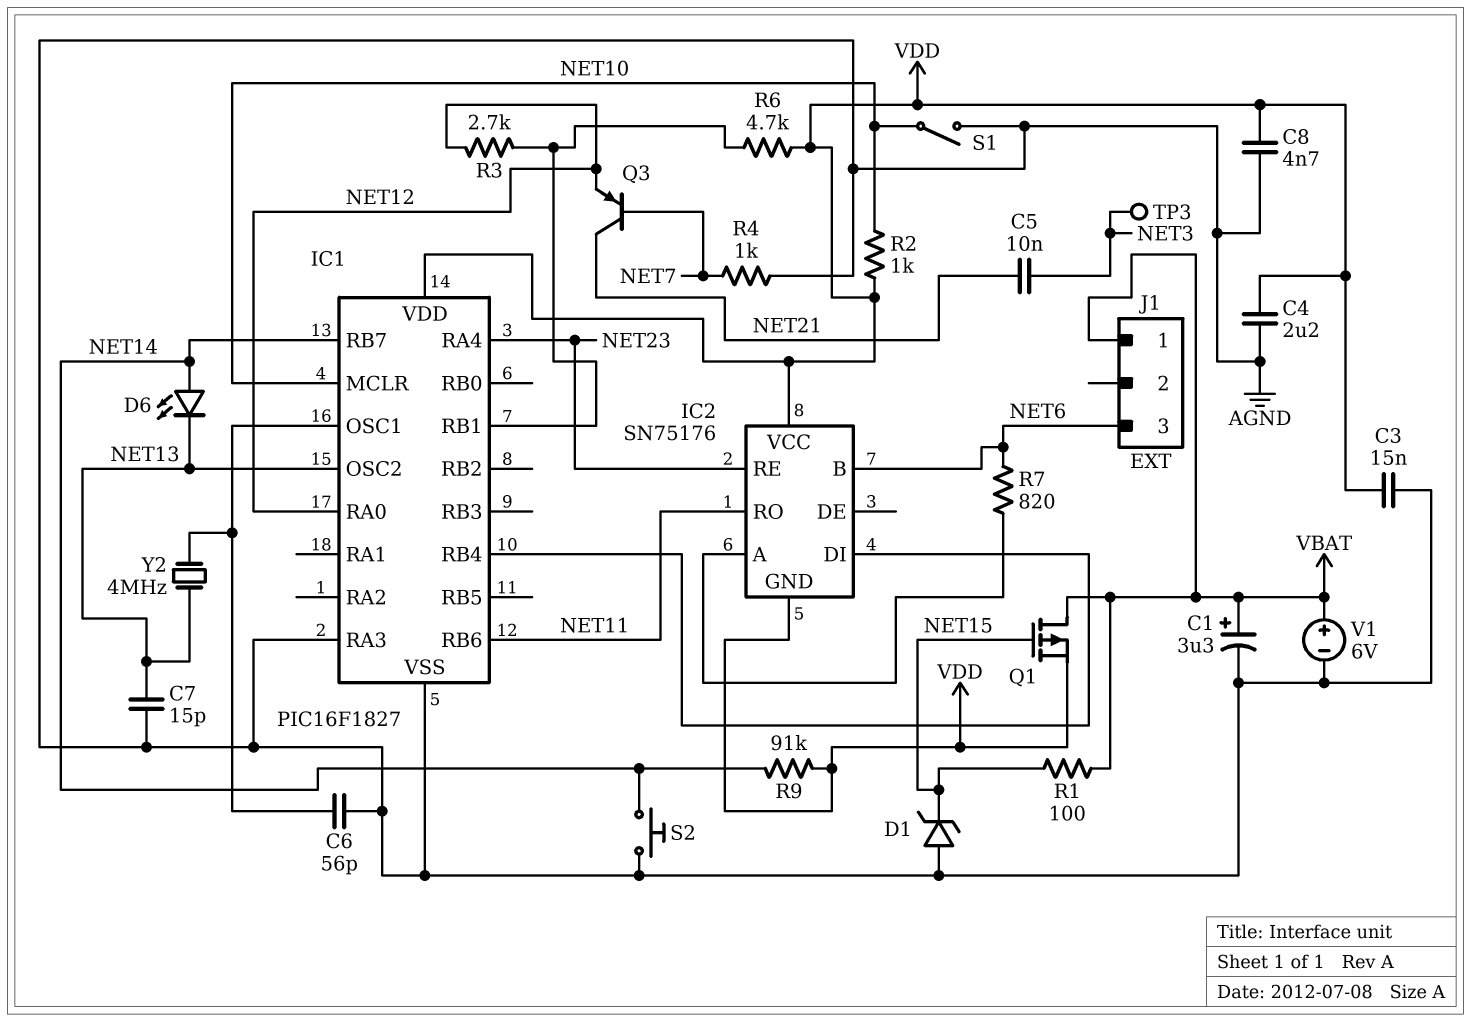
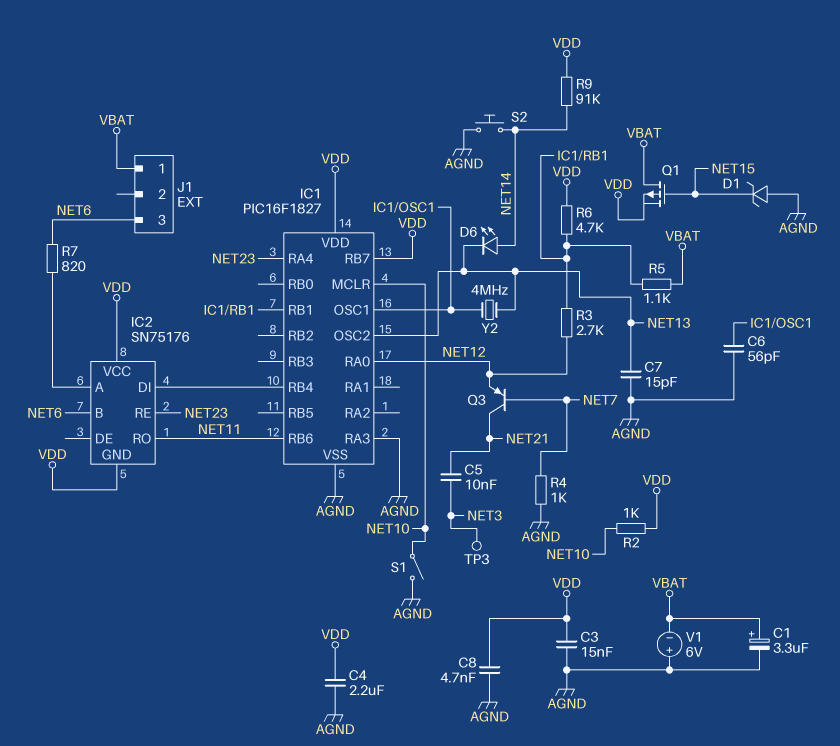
IC1 pin RB7: NET14 -> VDD
R1: 100 (NET15, VBAT) -> none
R5: none -> 1.1k (IC1/RB1, VBAT)
V1: 6V (plus VBAT, minus AGND) -> 6V (plus AGND, minus VBAT)

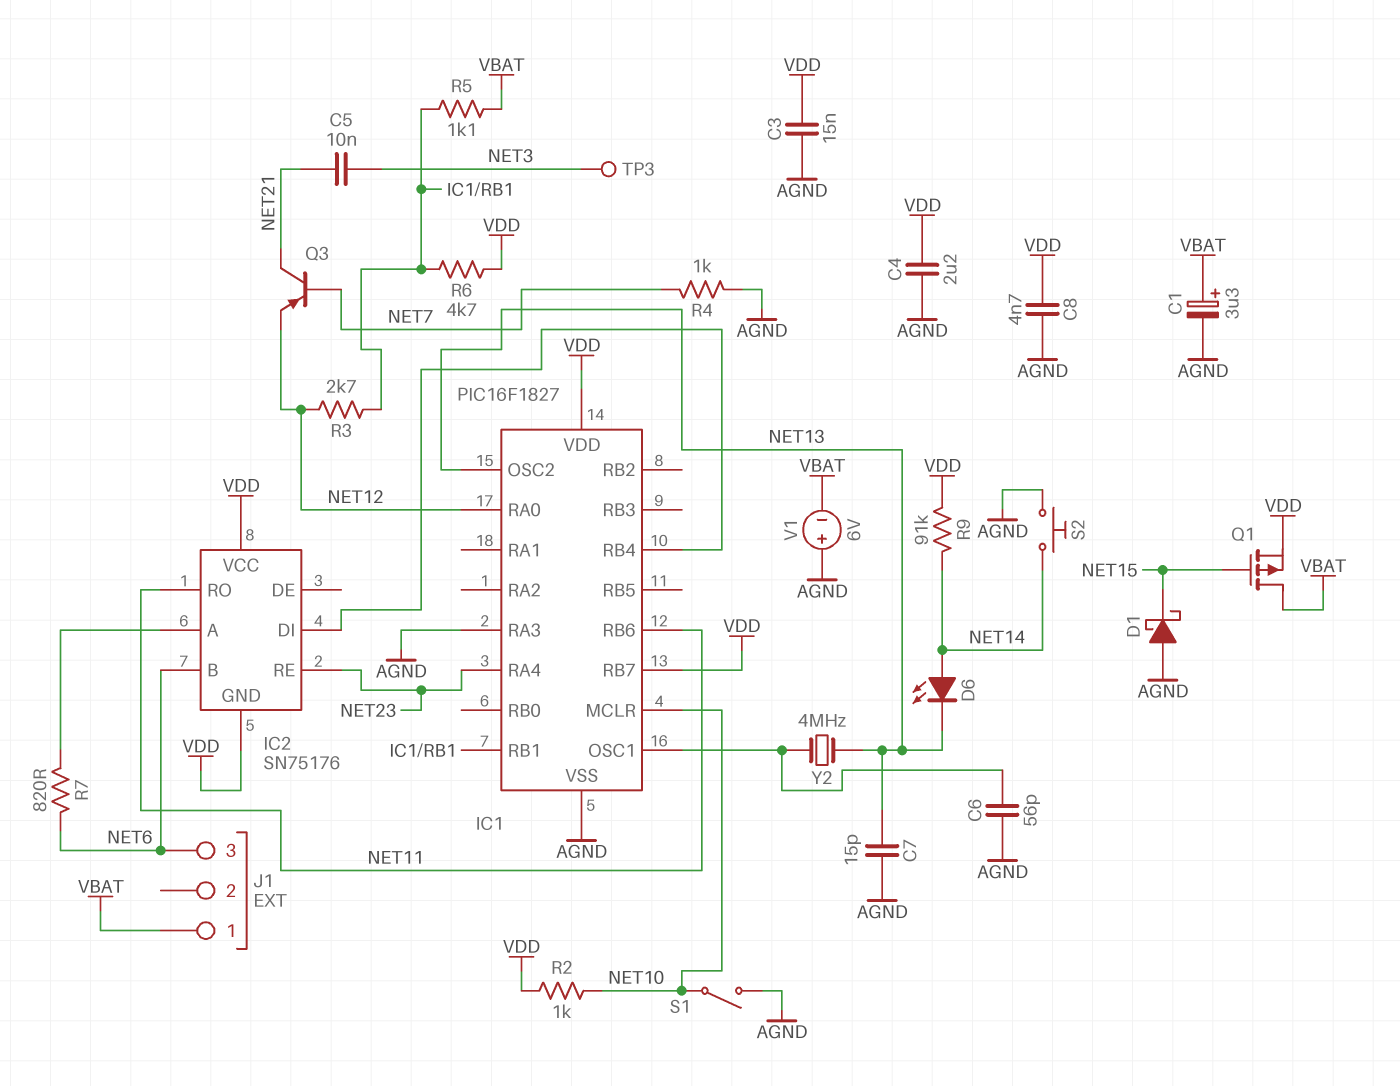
D1: zener (A AGND, K NET15) -> schottky (A AGND, K NET15)

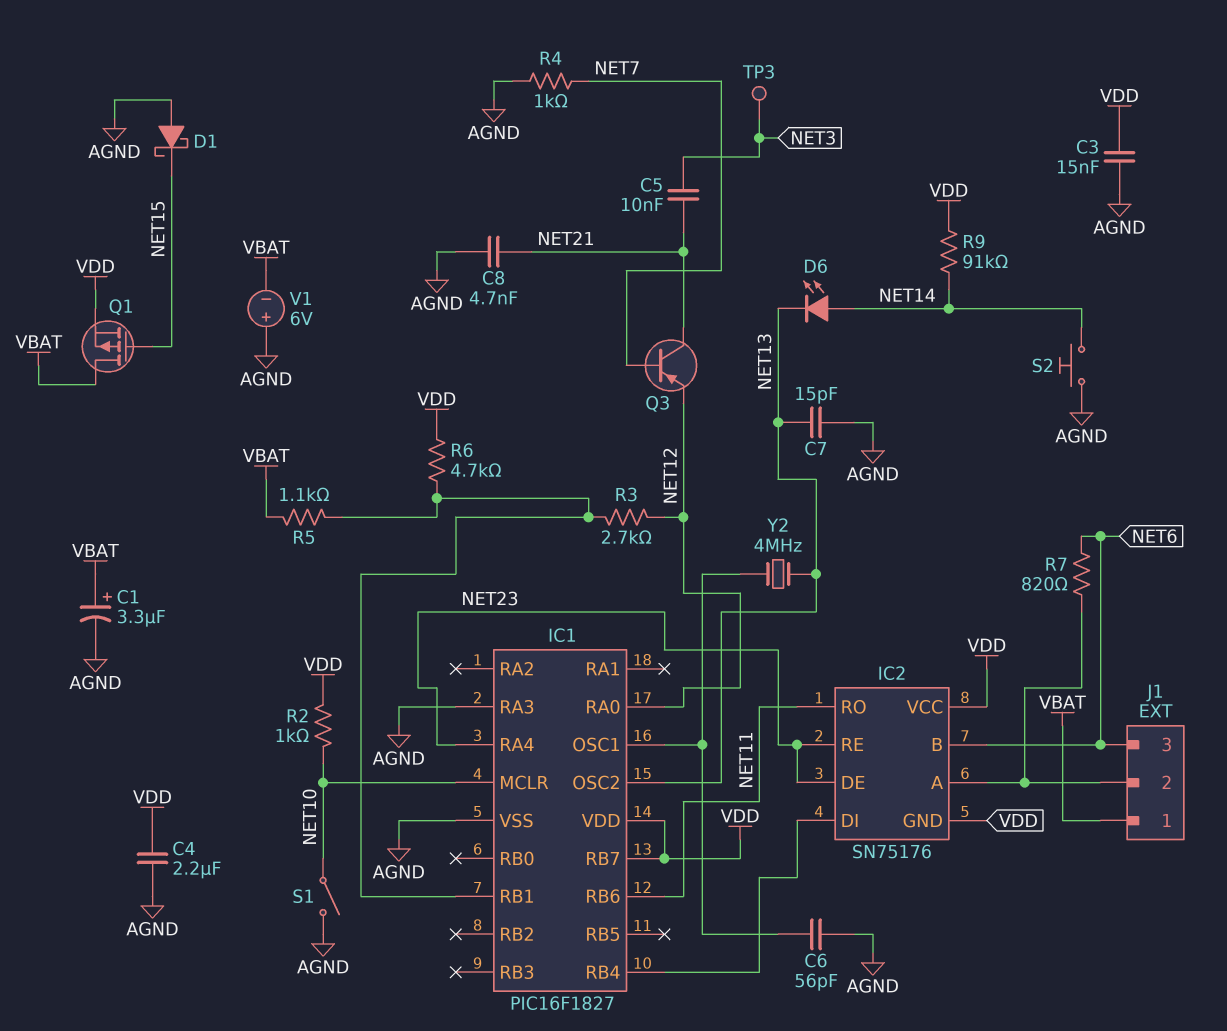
C8: 4.7nF (AGND, VDD) -> 4.7nF (AGND, NET21)
IC2 pin DE: none -> NET23
J1 pin 2: none -> IC2/A

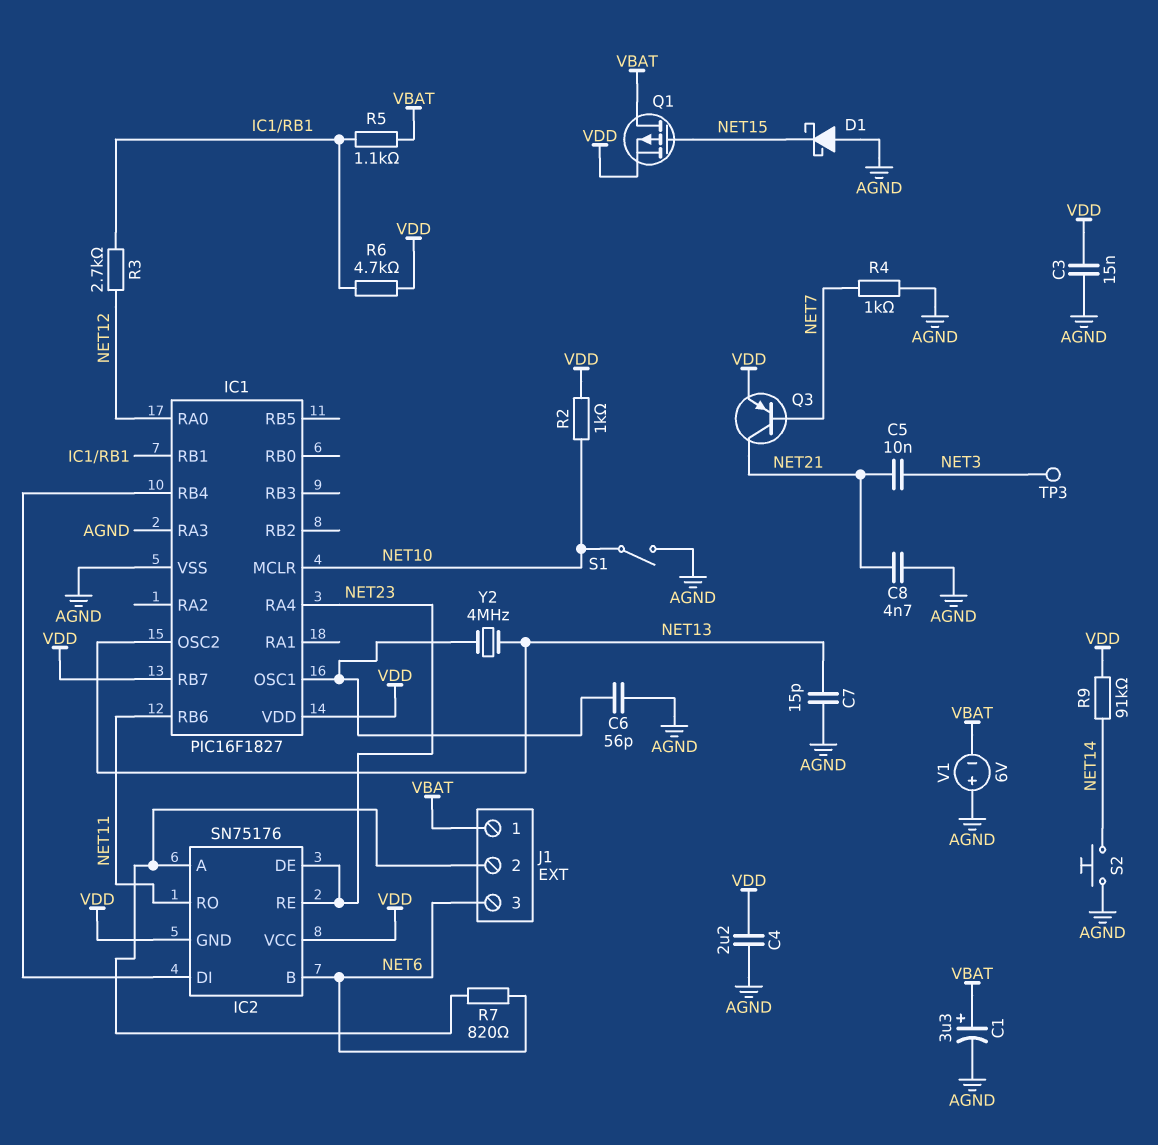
D6: LED (A NET14, K NET13) -> none
Q3: PNP (B NET7, C NET21, E NET12) -> PNP (B NET7, C NET21, E VDD)

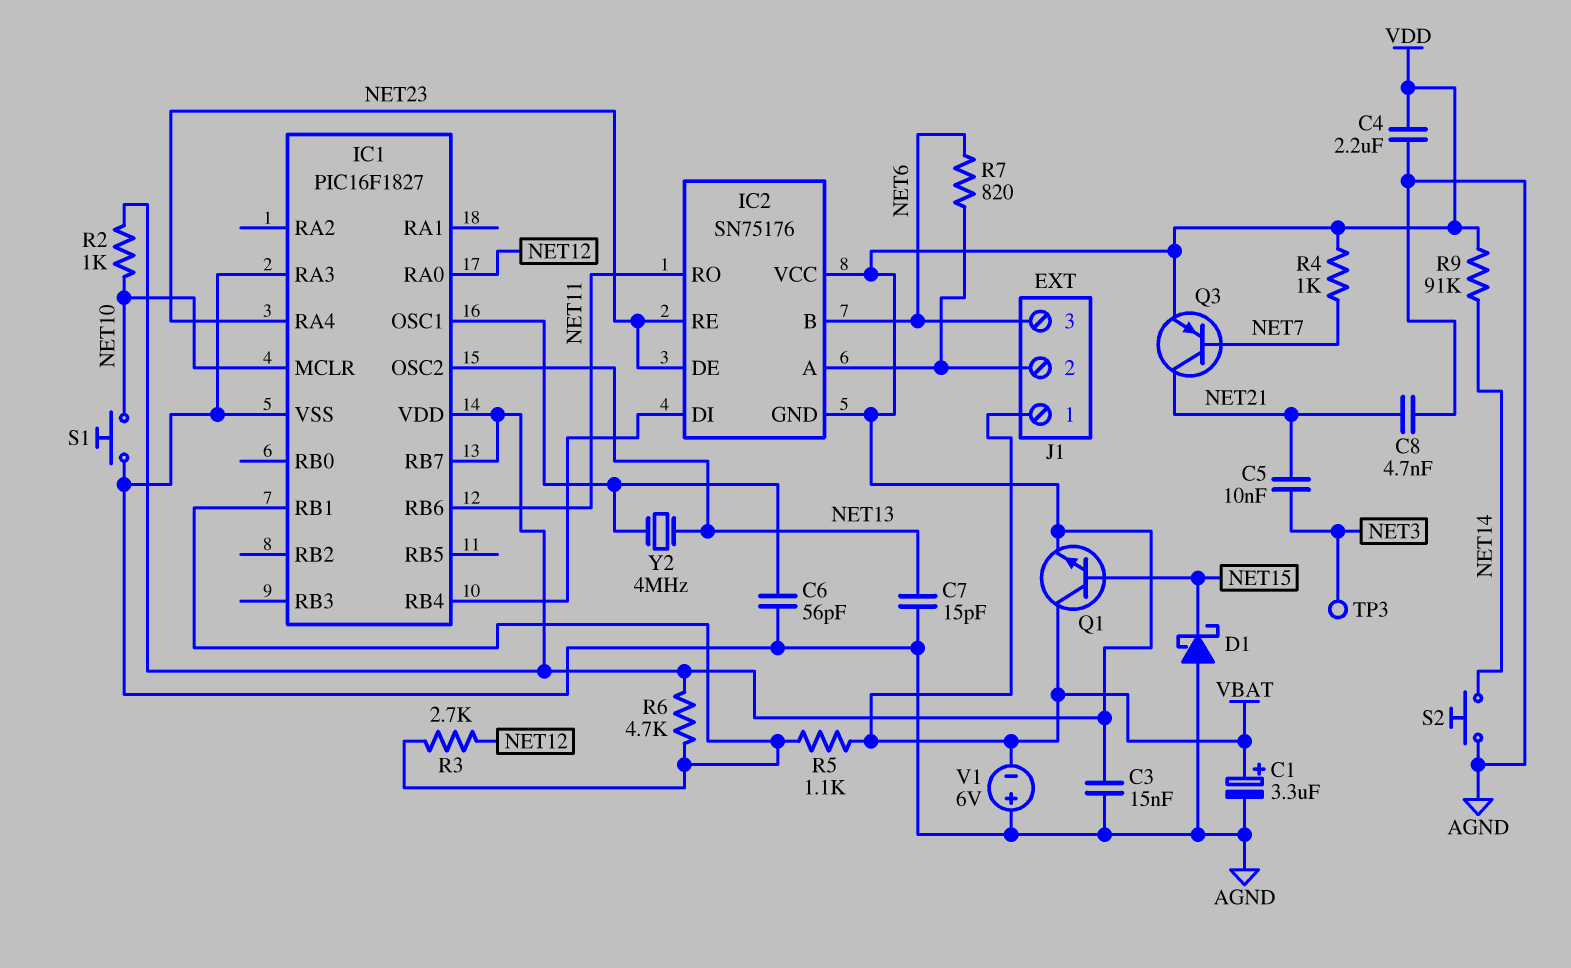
Q1: PMOS (G NET15, D VBAT, S VDD) -> NPN (B NET15, C VBAT, E VDD)
R4: 1k (AGND, NET7) -> 1k (NET7, VDD)
S1: switch (AGND, NET10) -> button (AGND, NET10)

